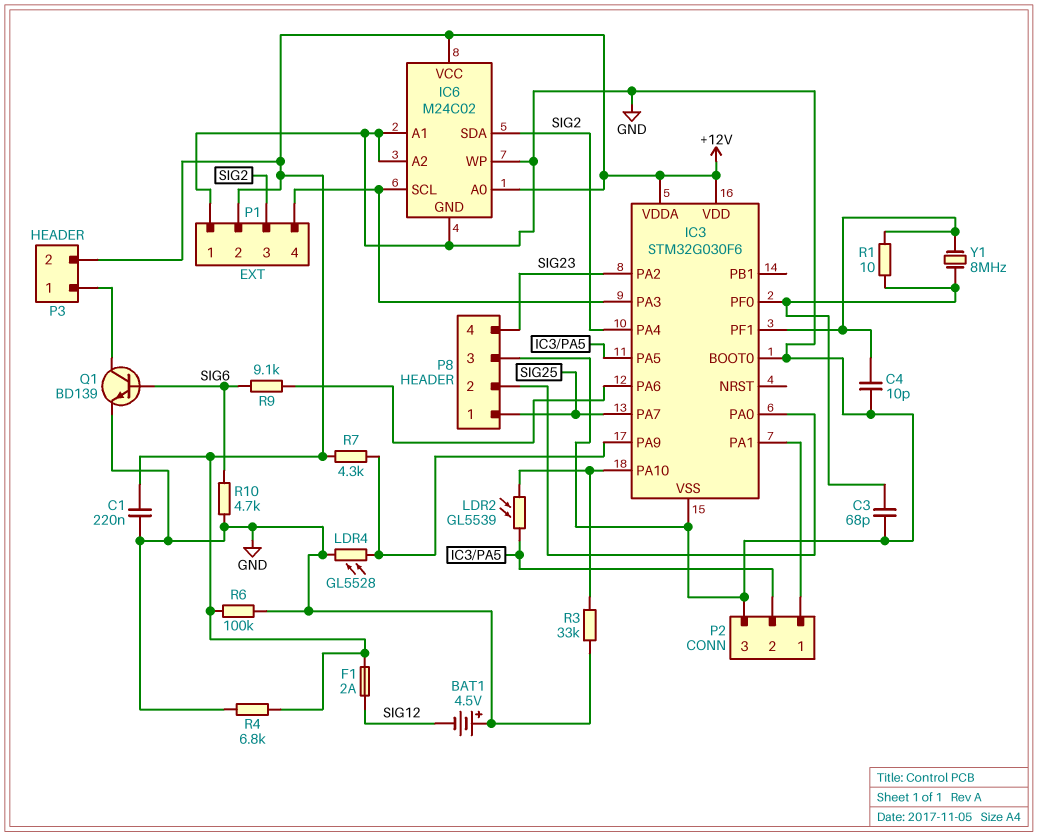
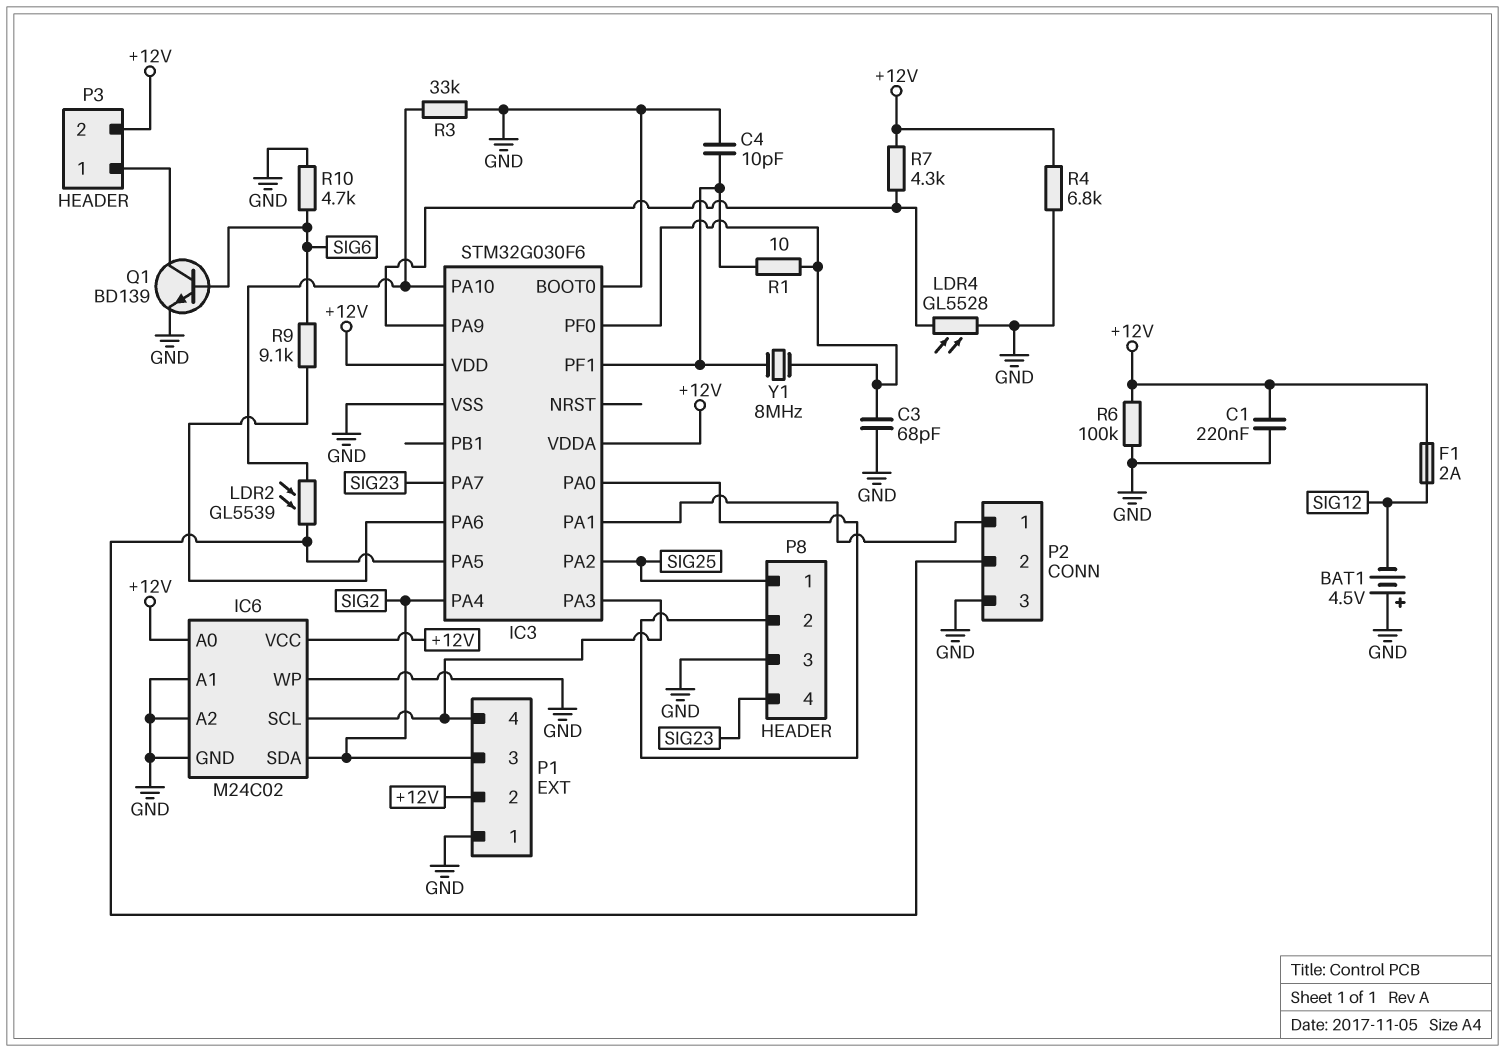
IC3 pin PA2: SIG23 -> SIG25
IC3 pin PA7: SIG25 -> SIG23

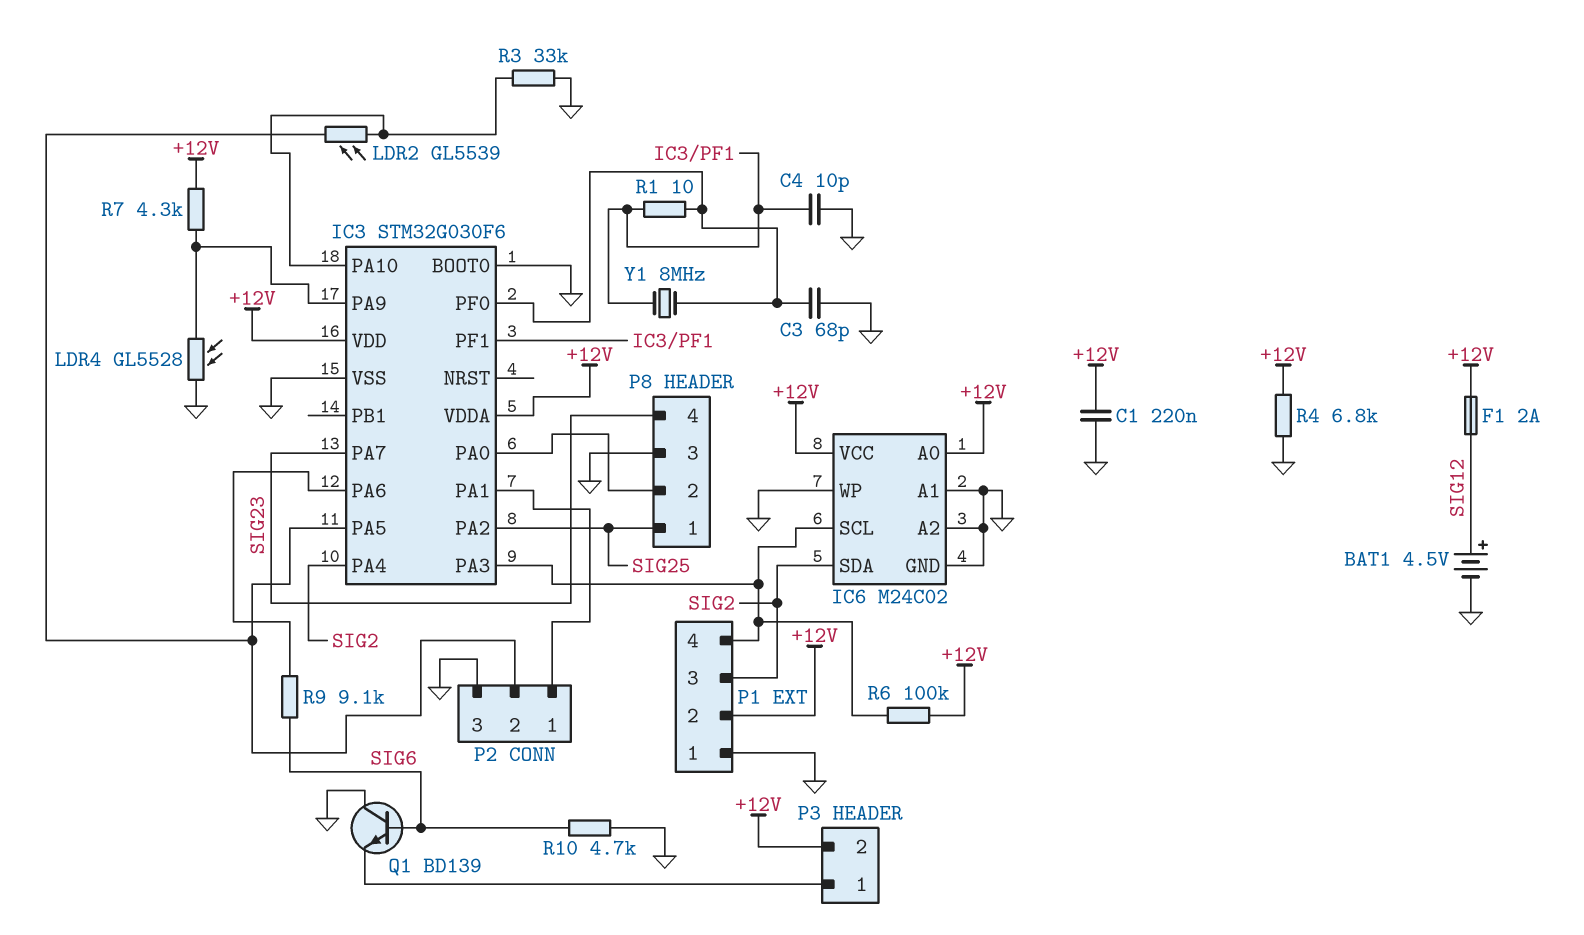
BAT1: 4.5V (plus GND, minus SIG12) -> 4.5V (plus SIG12, minus GND)
Q1: NPN BD139 (B SIG6, C P3/1, E GND) -> NPN BD139 (B SIG6, C GND, E P3/1)
R6: 100k (+12V, GND) -> 100k (+12V, IC3/PA3)

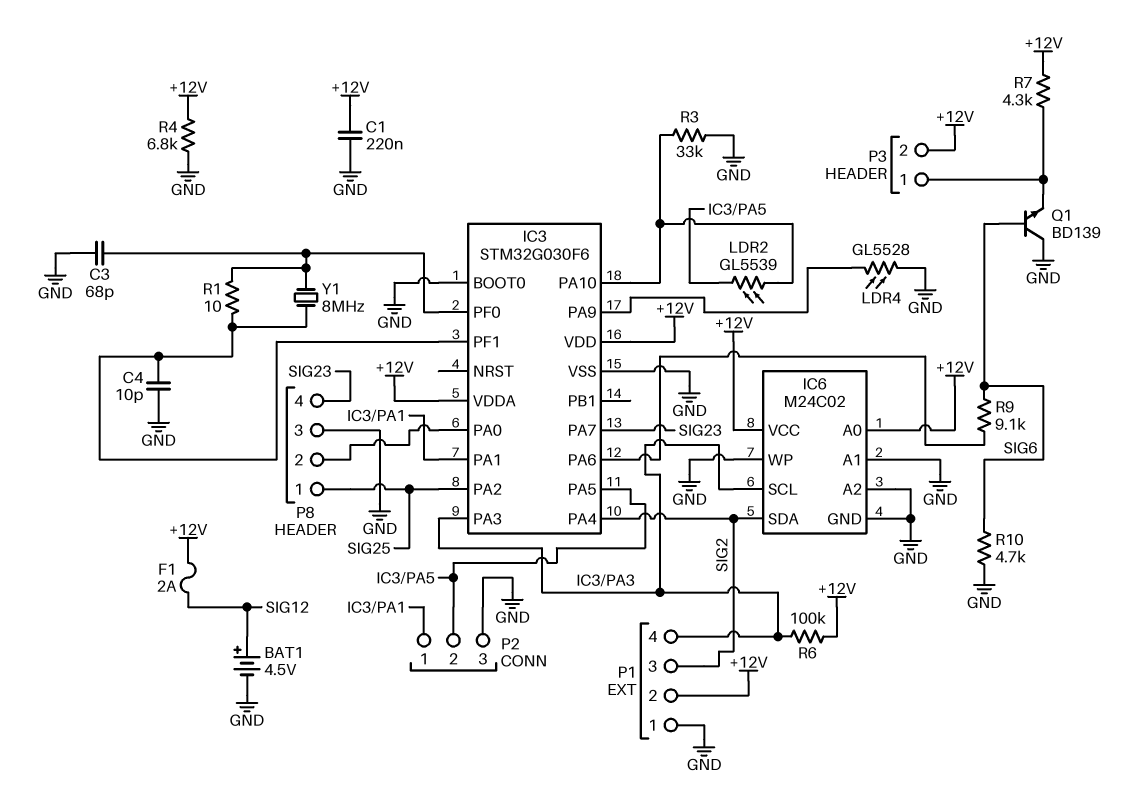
R7: 4.3k (+12V, IC3/PA9) -> 4.3k (+12V, P3/1)

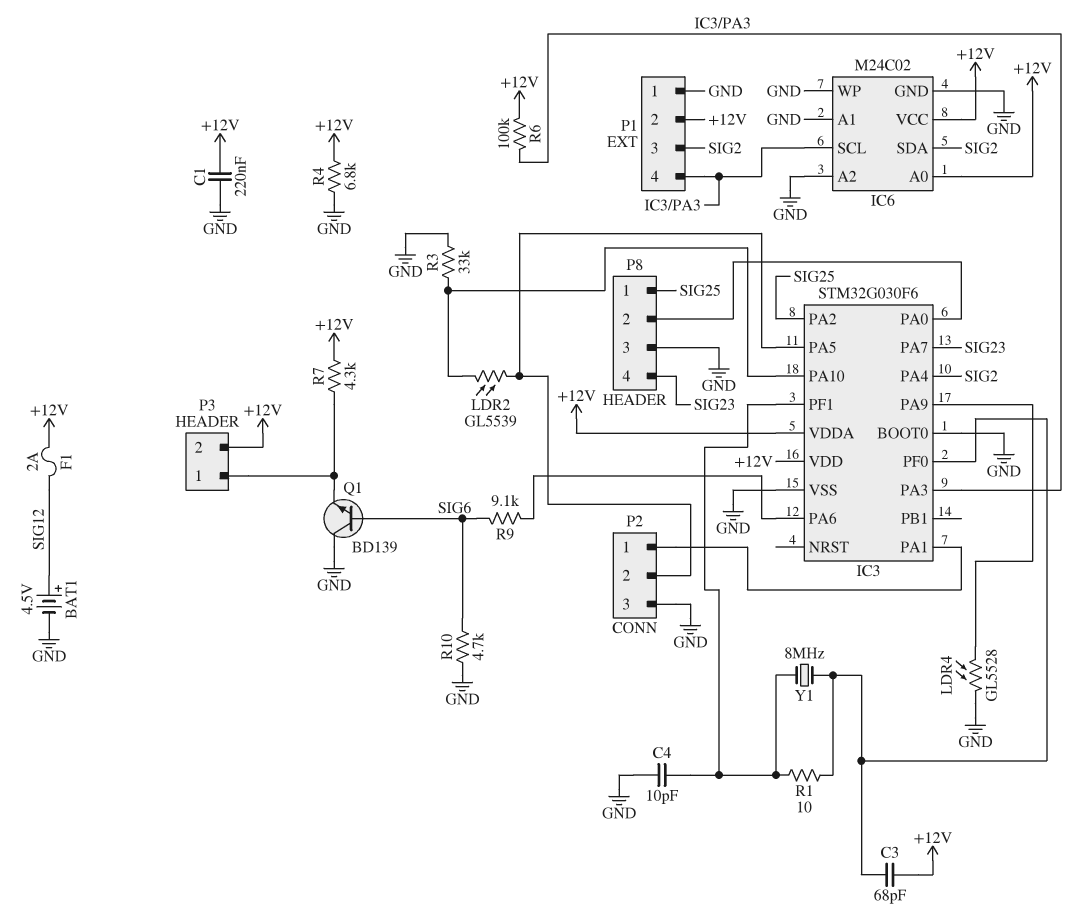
C3: 68pF (GND, IC3/PF0) -> 68pF (+12V, IC3/PF0)

